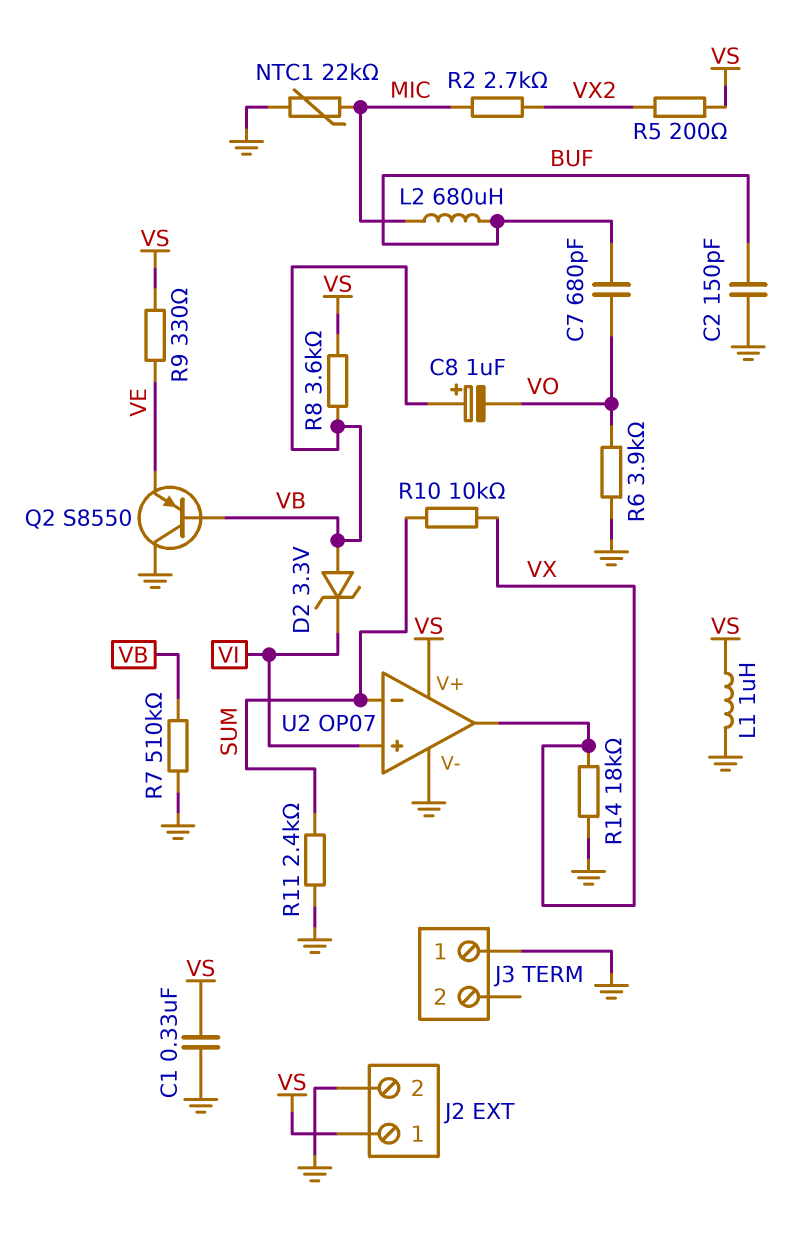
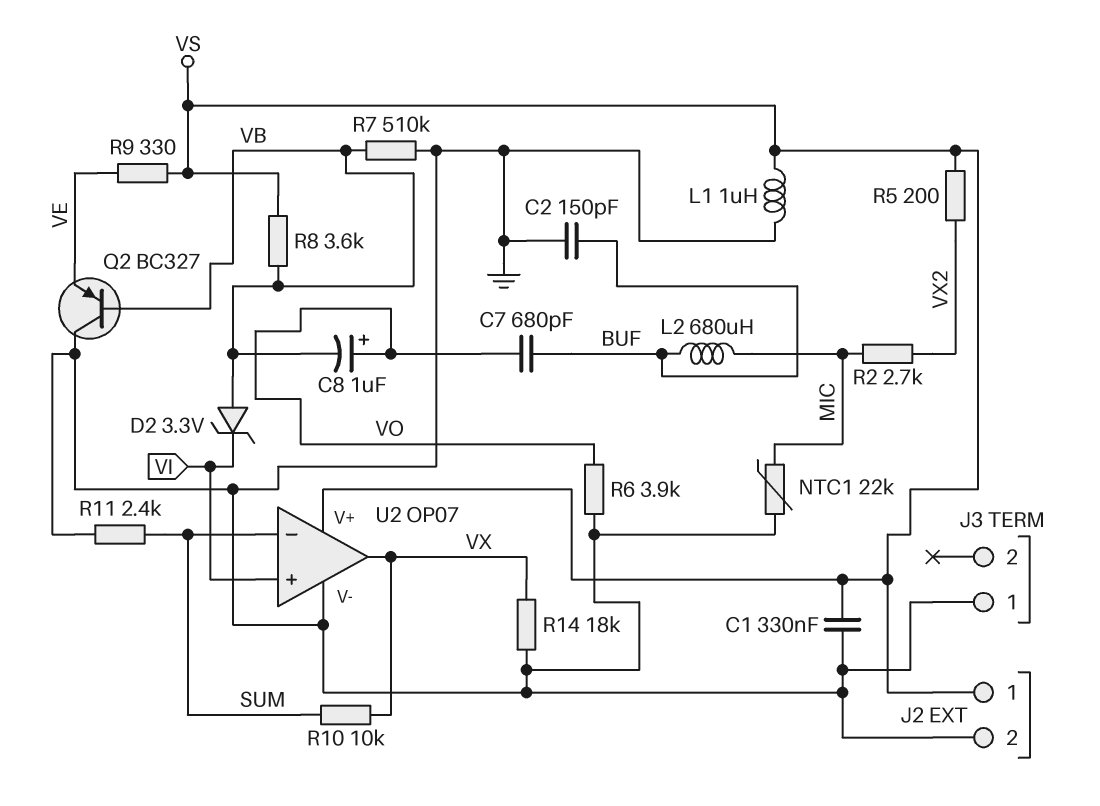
C8: 1uF (plus VB, minus VO) -> 1uF (plus VO, minus VB)
Q2: PNP S8550 (B VB, C GND, E VE) -> PNP BC327 (B VB, C GND, E VE)

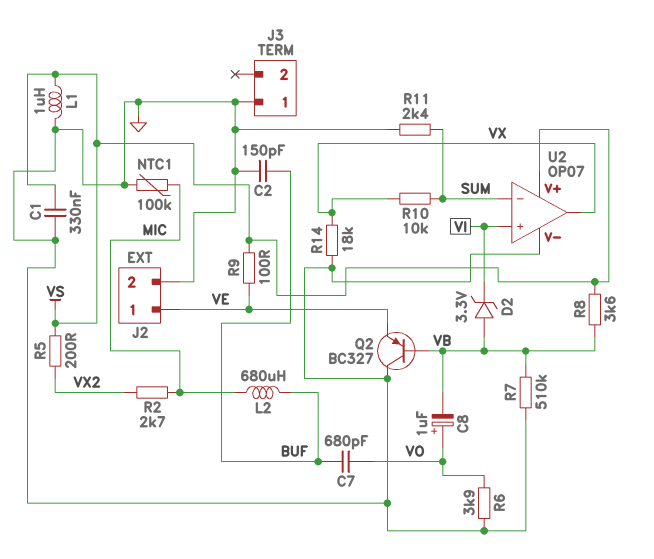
J2 pin 1: VS -> VE
NTC1: 22k (GND, MIC) -> 100k (GND, MIC)
R9: 330 (VE, VS) -> 100 (VE, VS)

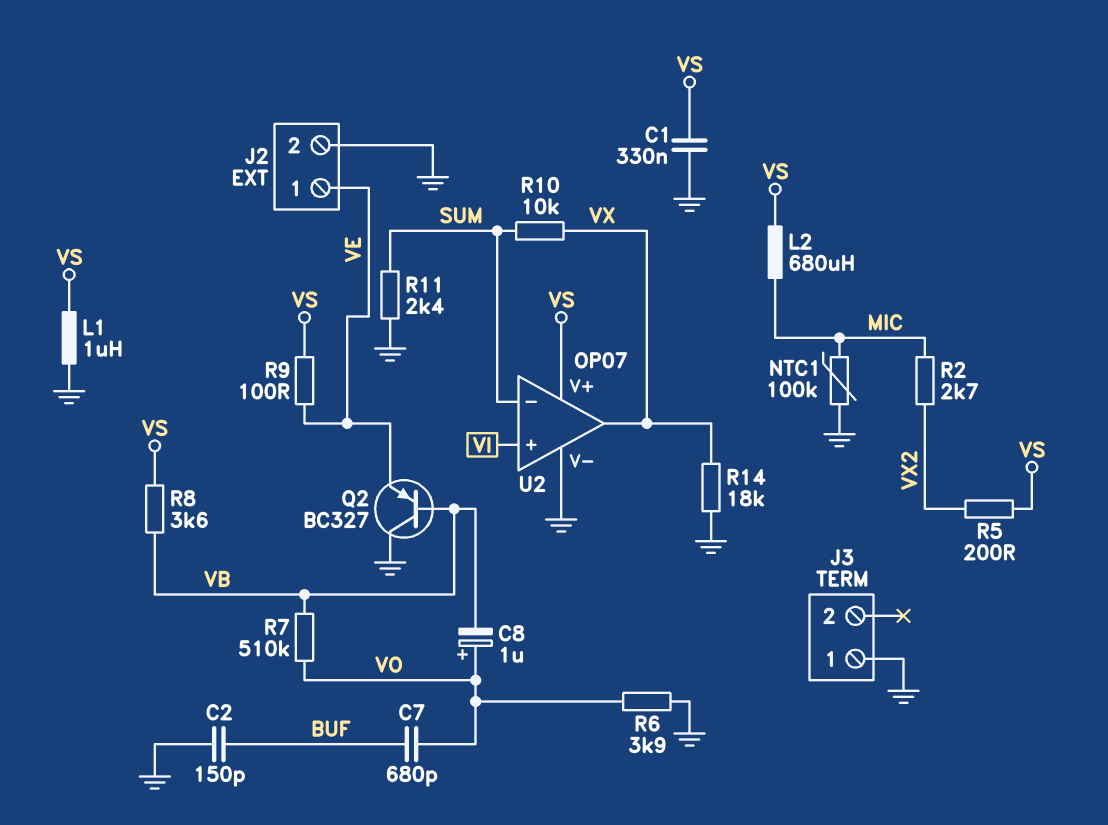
D2: zener 3.3V (A VB, K VI) -> none
L2: 680uH (BUF, MIC) -> 680uH (MIC, VS)
R7: 510k (GND, VB) -> 510k (VB, VO)

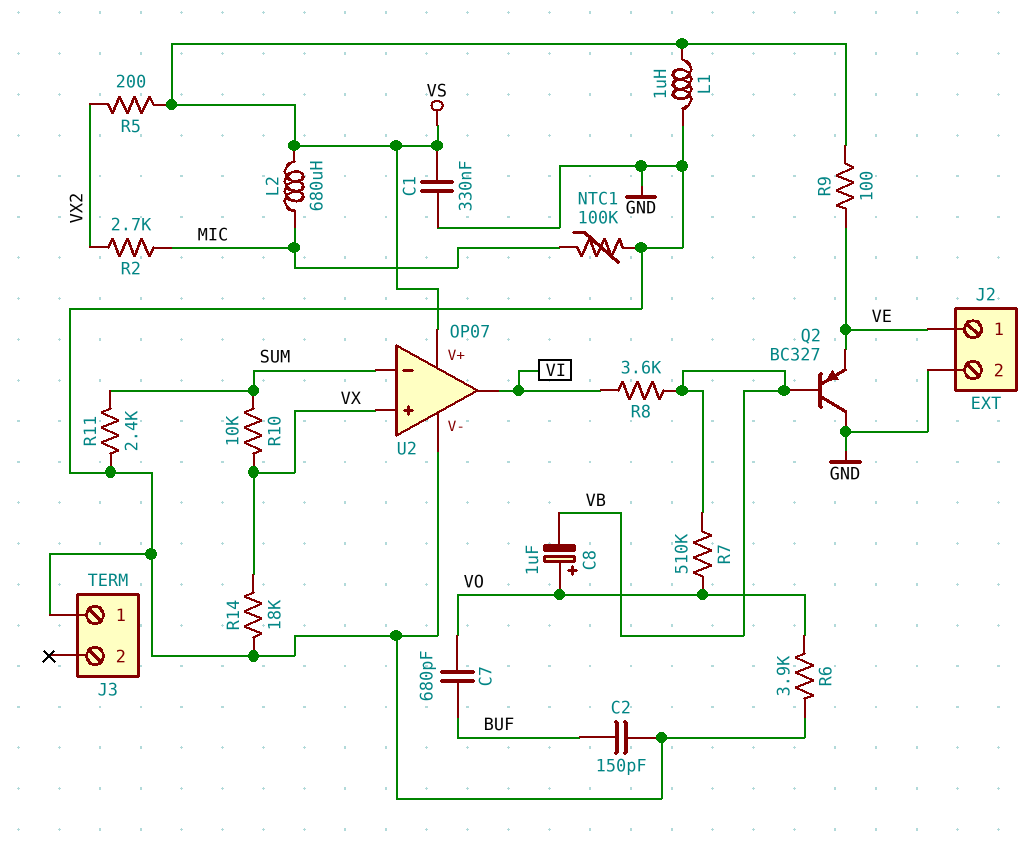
R8: 3.6k (VB, VS) -> 3.6k (VB, VI)
U2 pin in+: VI -> VX
U2 pin out: VX -> VI

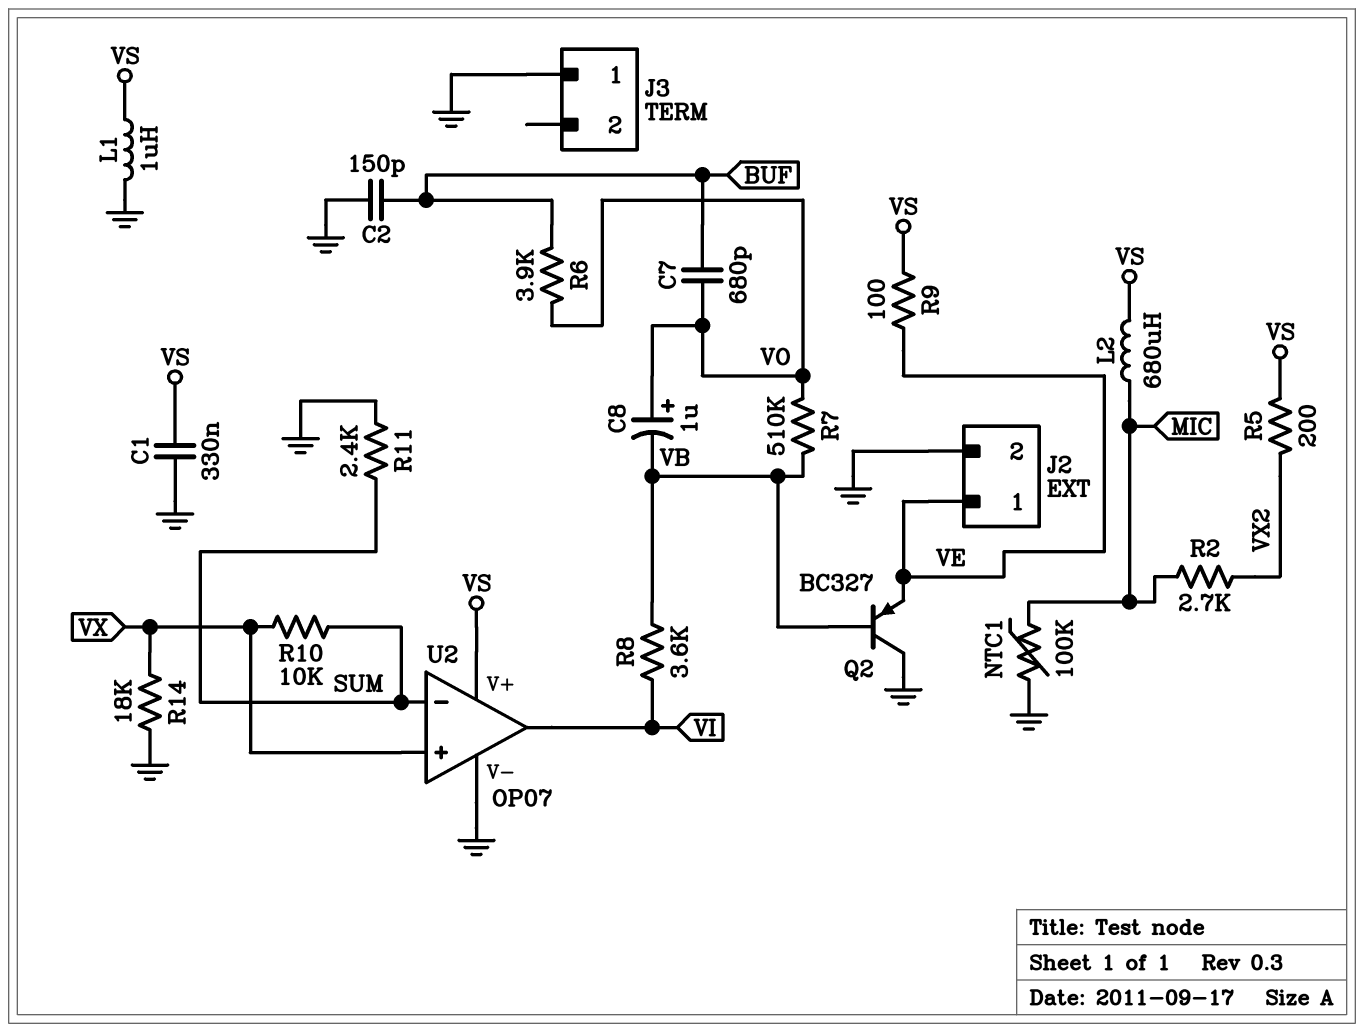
R6: 3.9k (GND, VO) -> 3.9k (BUF, VO)

